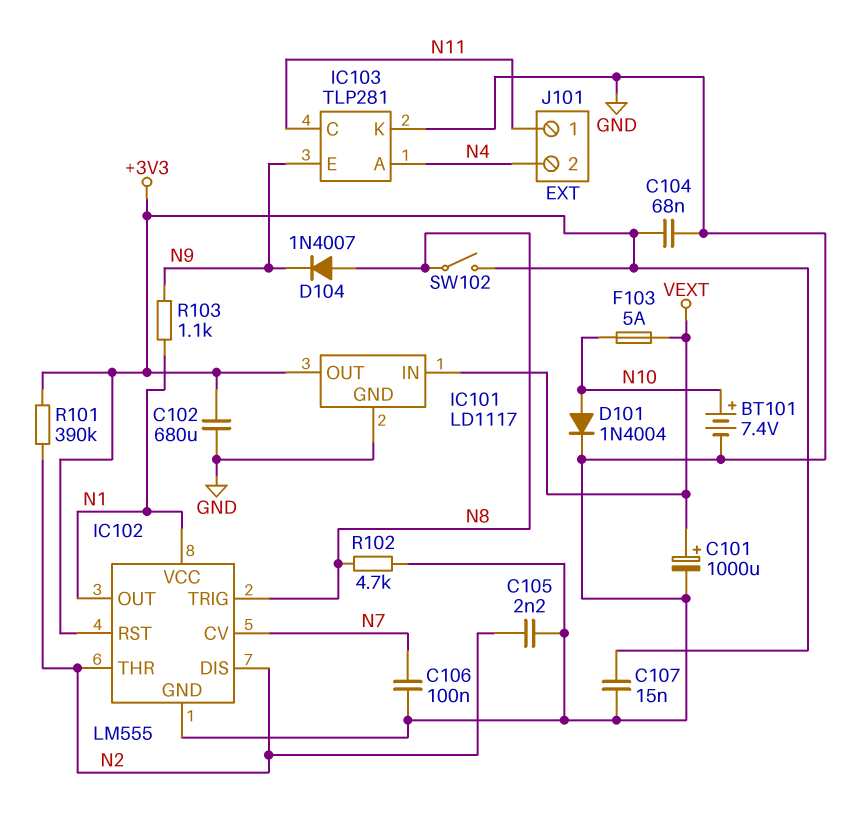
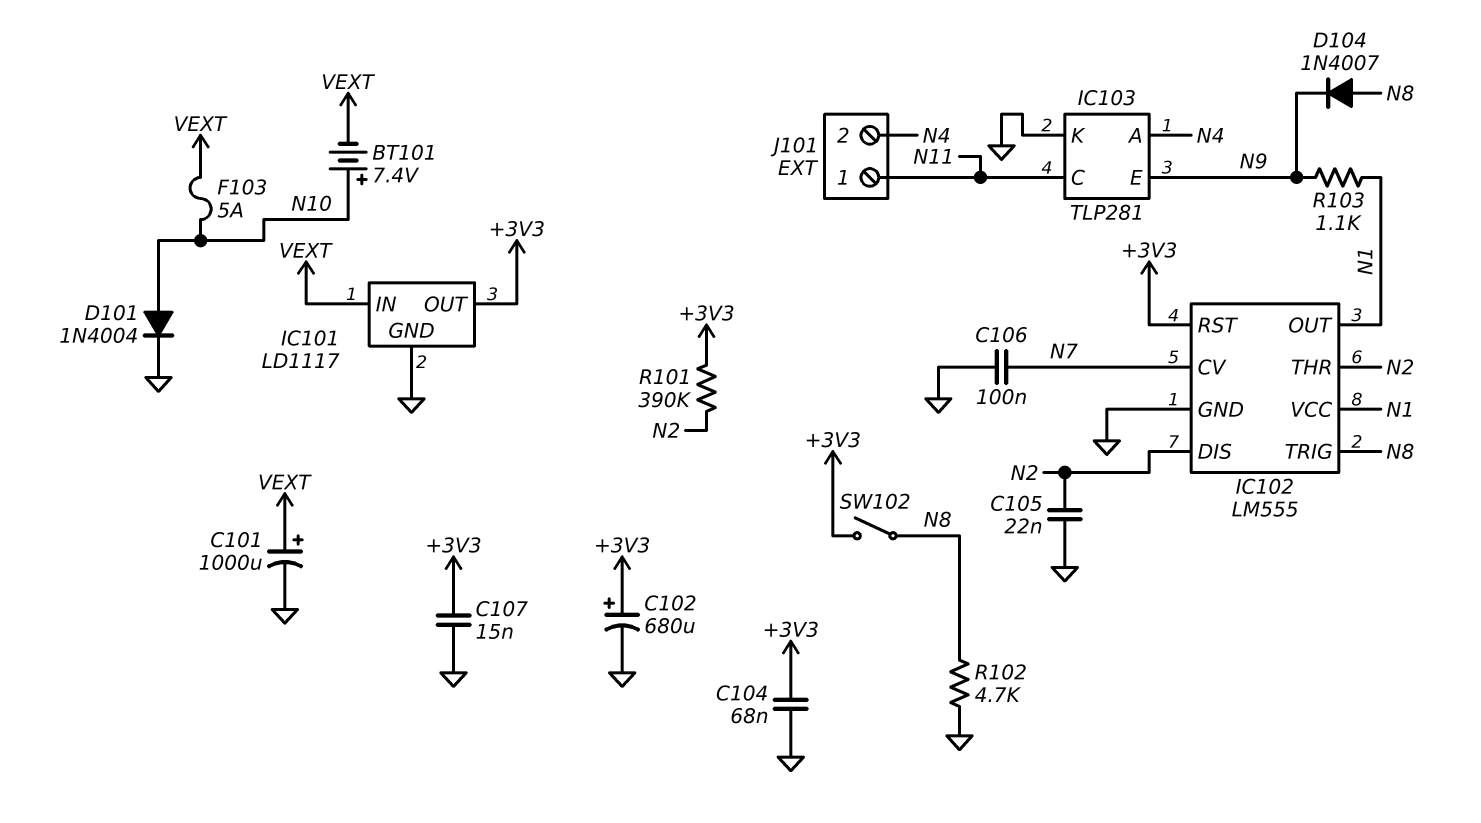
BT101: 7.4V (plus N10, minus GND) -> 7.4V (plus N10, minus VEXT)
C102: 680uF (+3V3, GND) -> 680uF (plus +3V3, minus GND)
C105: 2.2nF (GND, N2) -> 22nF (GND, N2)

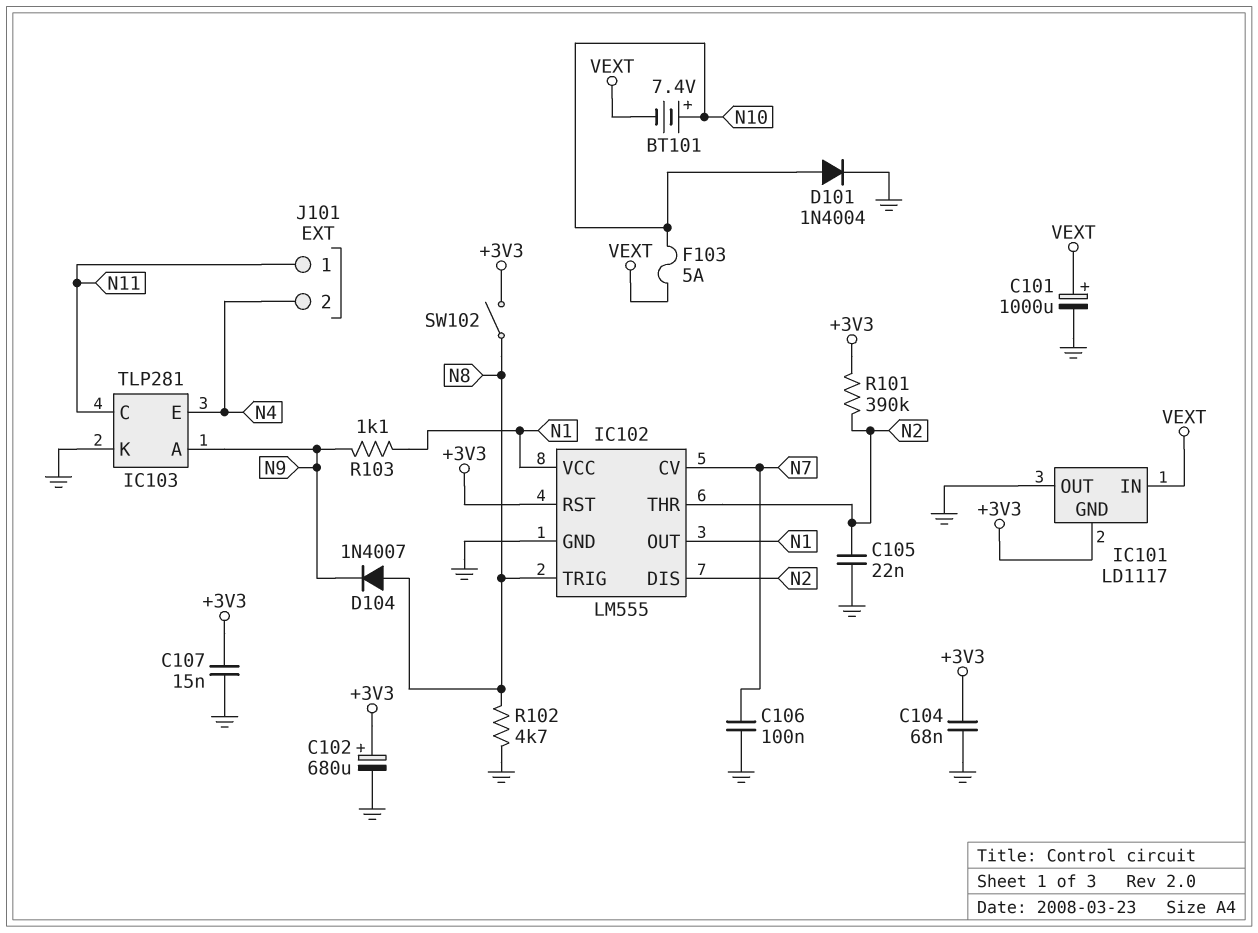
IC101 pin GND: GND -> +3V3
IC101 pin OUT: +3V3 -> GND
IC103 pin A: N4 -> N9
IC103 pin E: N9 -> N4

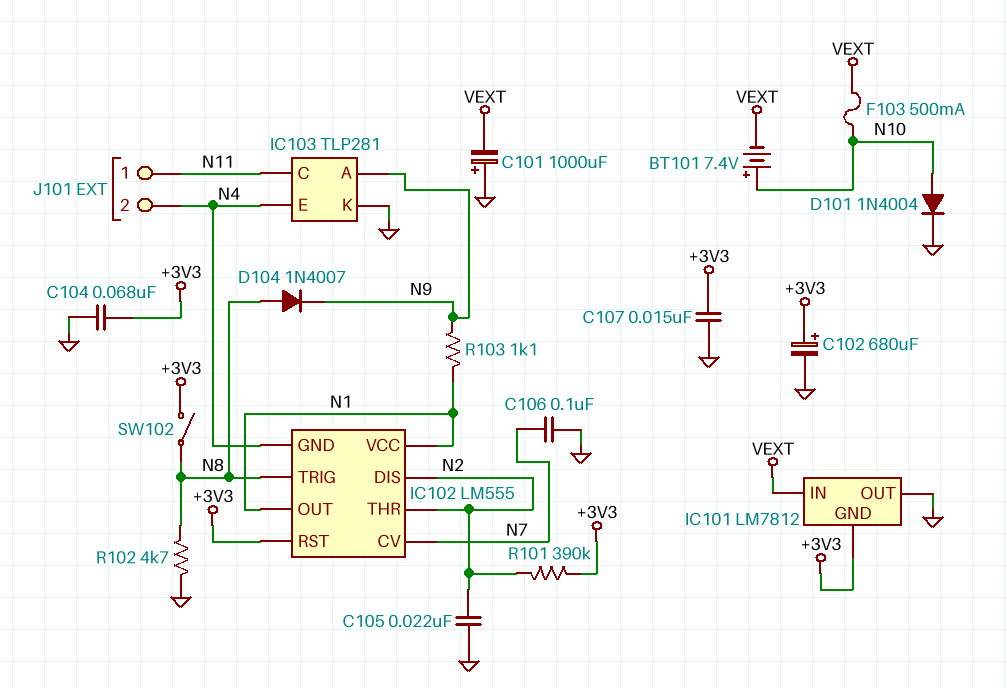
C101: 1000uF (plus VEXT, minus GND) -> 1000uF (plus GND, minus VEXT)
F103: 5A (N10, VEXT) -> 500mA (N10, VEXT)
IC101: LD1117 -> LM7812
IC102 pin GND: GND -> N4

